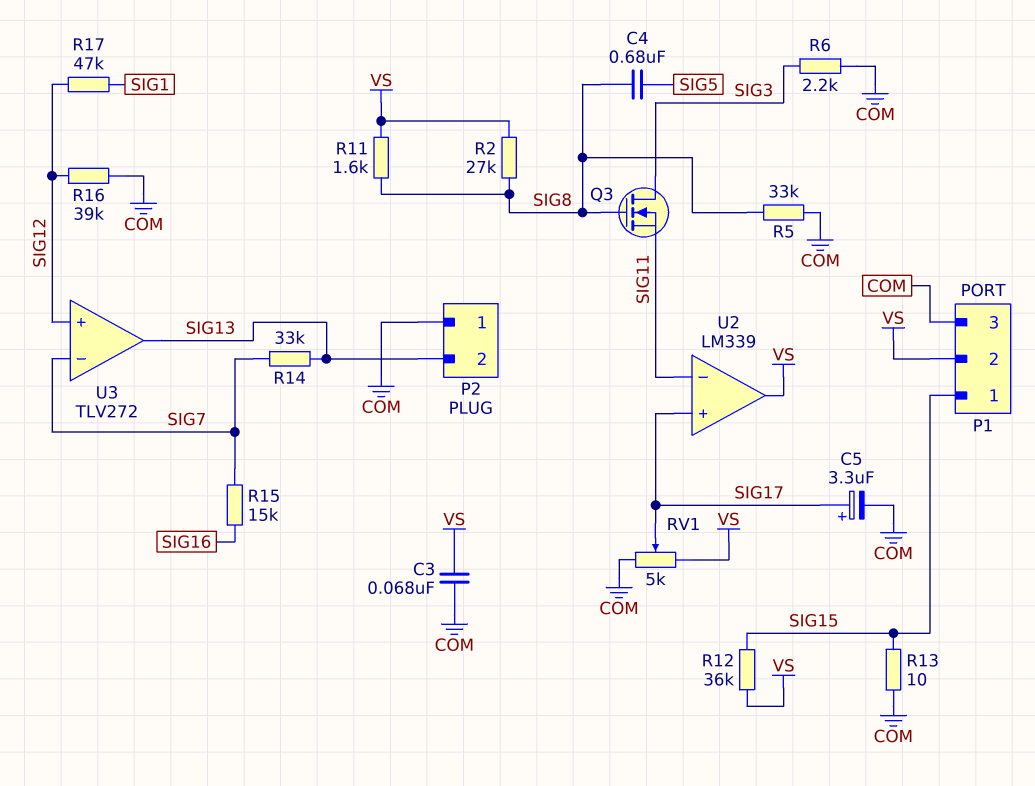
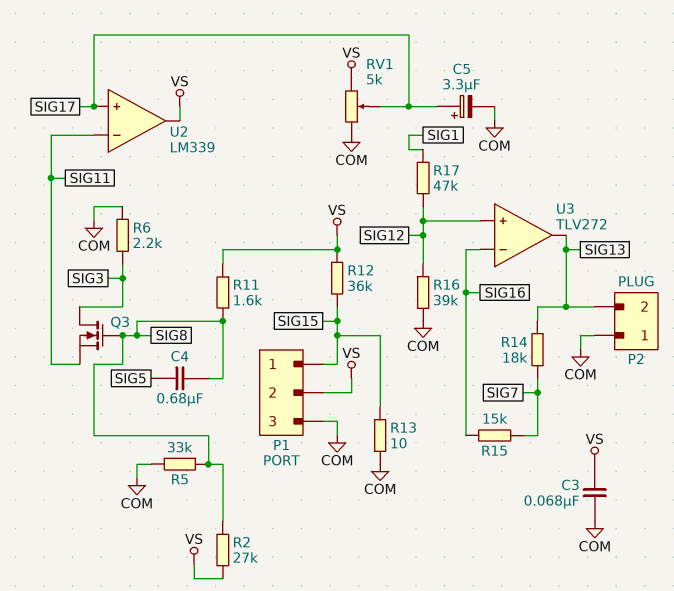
R14: 33k (SIG7, SIG13) -> 18k (SIG7, SIG13)
U3 pin in-: SIG7 -> SIG16

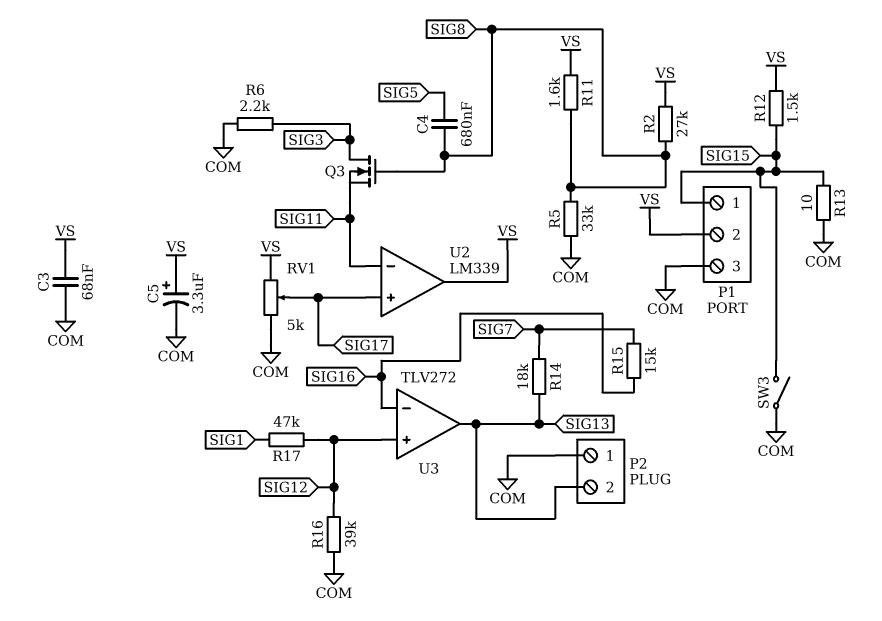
C5: 3.3uF (plus SIG17, minus COM) -> 3.3uF (plus VS, minus COM)
R12: 36k (SIG15, VS) -> 1.5k (SIG15, VS)
SW3: none -> switch (COM, SIG15)

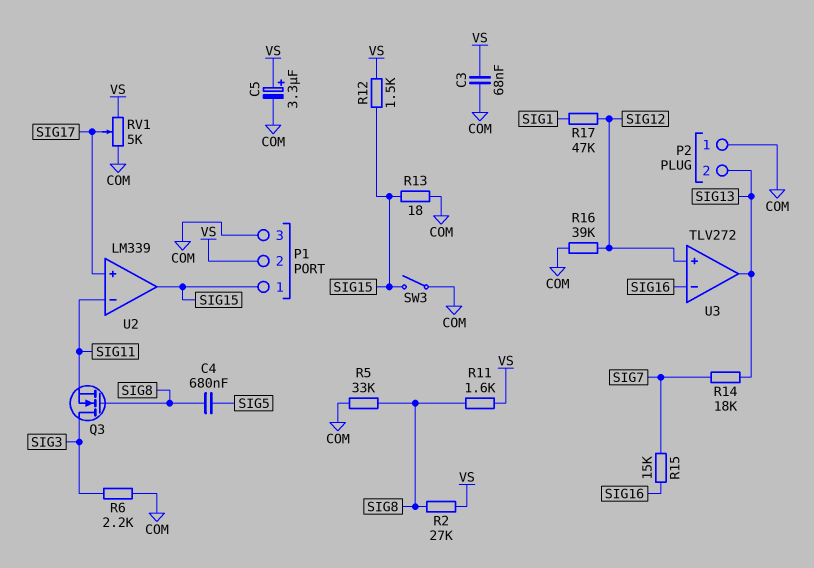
R13: 10 (COM, SIG15) -> 18 (COM, SIG15)
U2 pin out: VS -> SIG15

